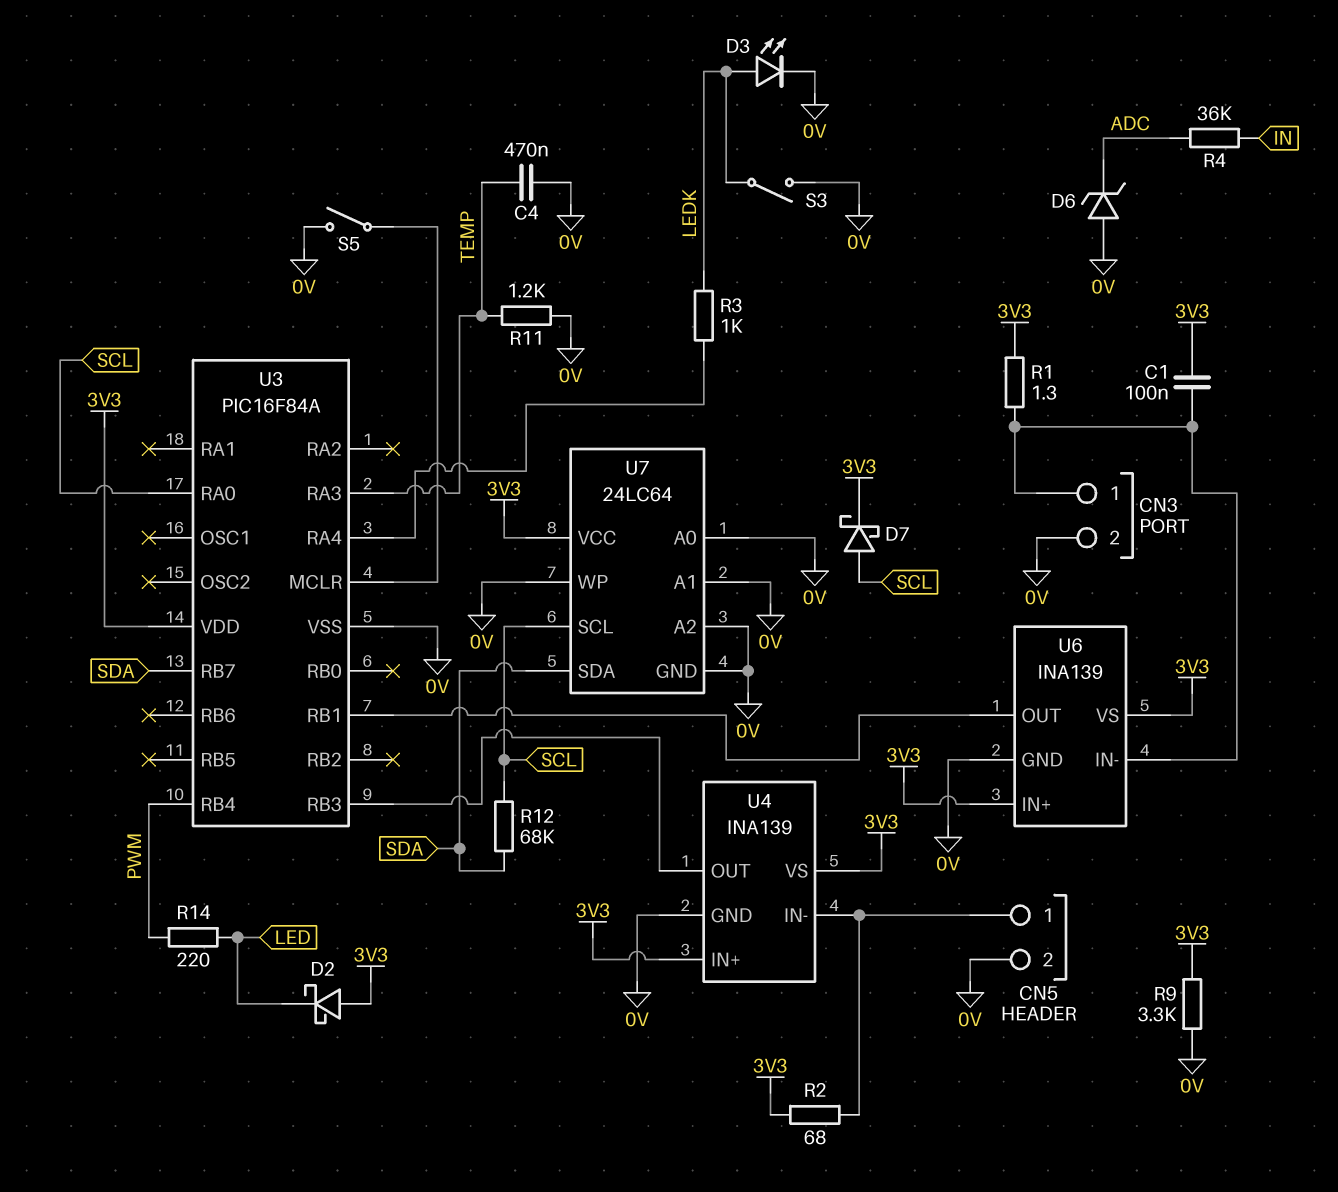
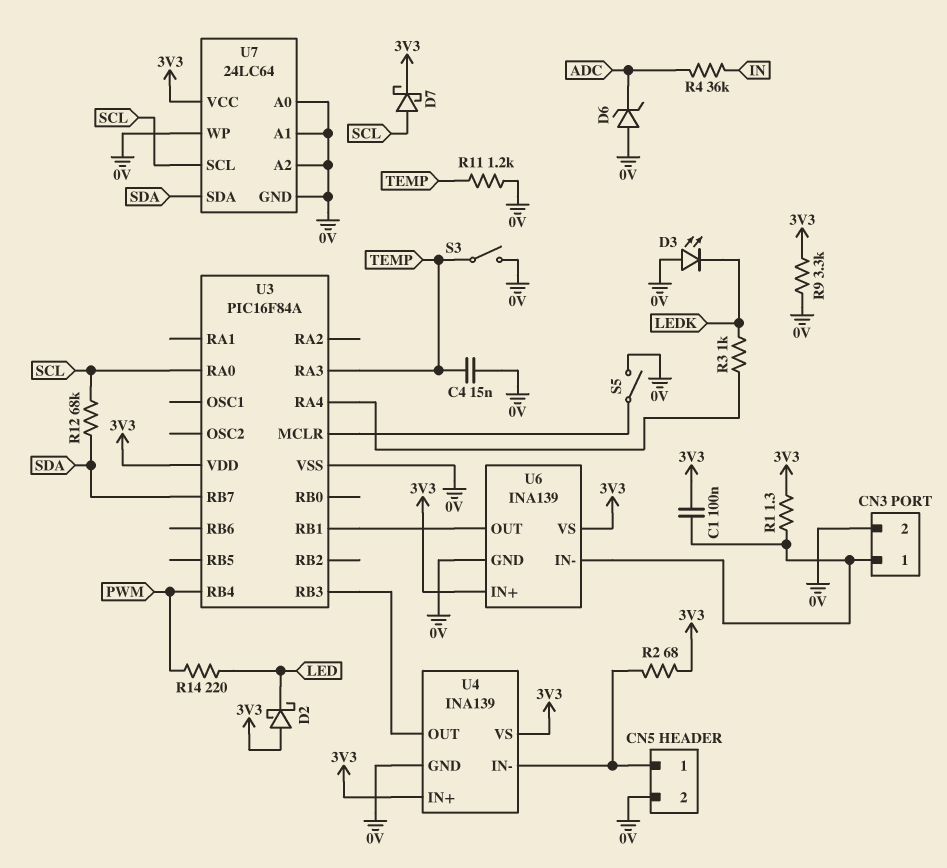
C4: 470nF (0V, TEMP) -> 15nF (0V, TEMP)
D3: LED (A LEDK, K 0V) -> LED (A 0V, K LEDK)
S3: switch (0V, LEDK) -> switch (0V, TEMP)

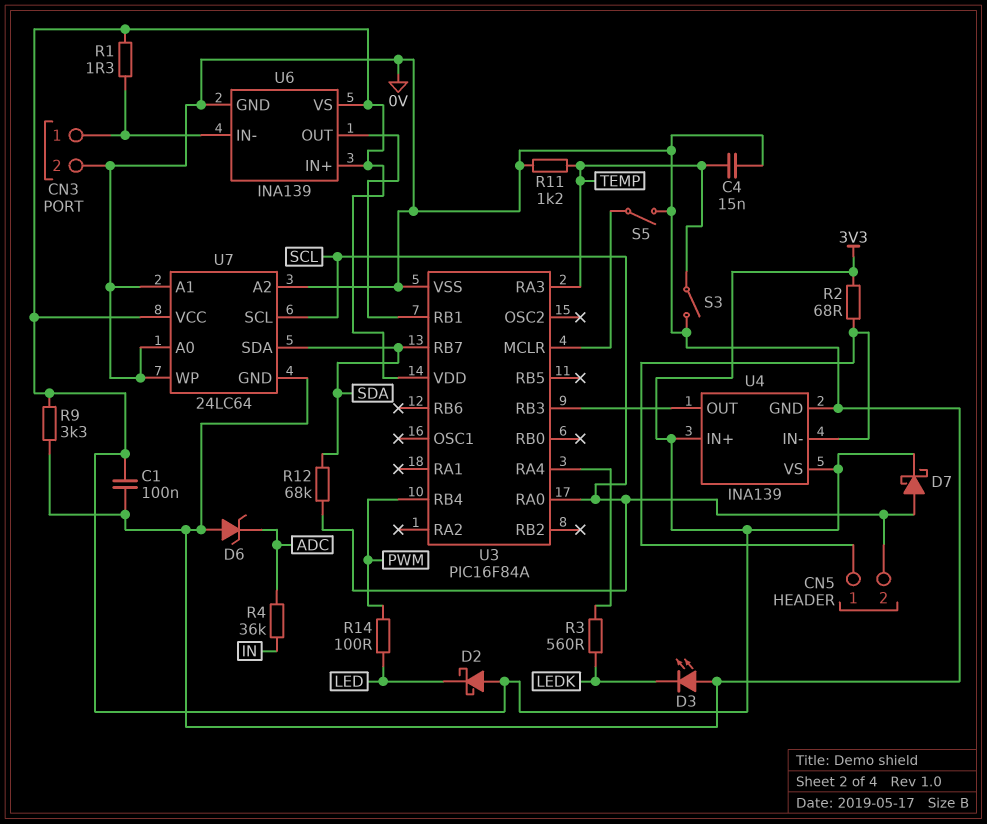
C1: 100nF (3V3, CN3/1) -> 100nF (0V, 3V3)
CN5 pin 2: 0V -> SCL
R3: 1k (LEDK, U3/RA4) -> 560 (LEDK, U3/RA4)
R14: 220 (LED, PWM) -> 100 (LED, PWM)

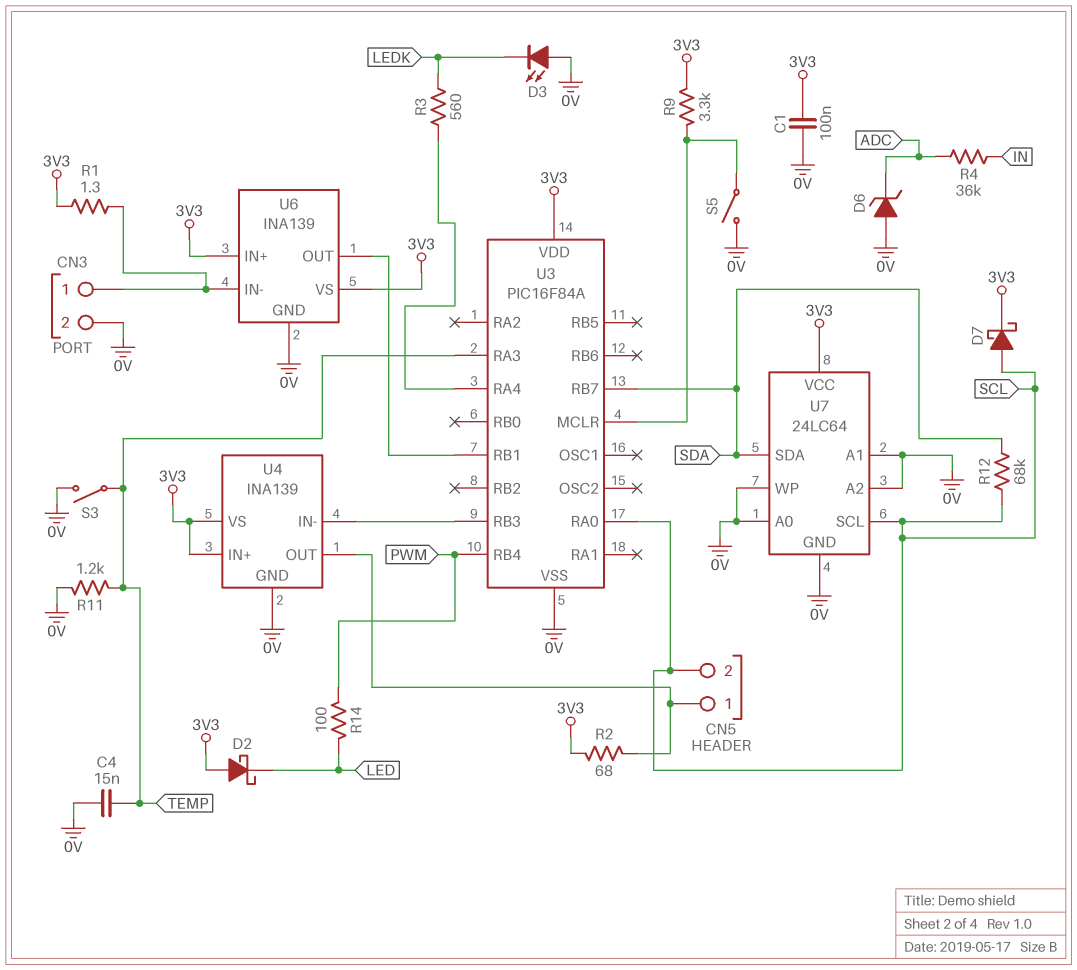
R9: 3.3k (0V, 3V3) -> 3.3k (3V3, U3/MCLR)
U4 pin IN-: CN5/1 -> U3/RB3
U4 pin OUT: U3/RB3 -> CN5/1

